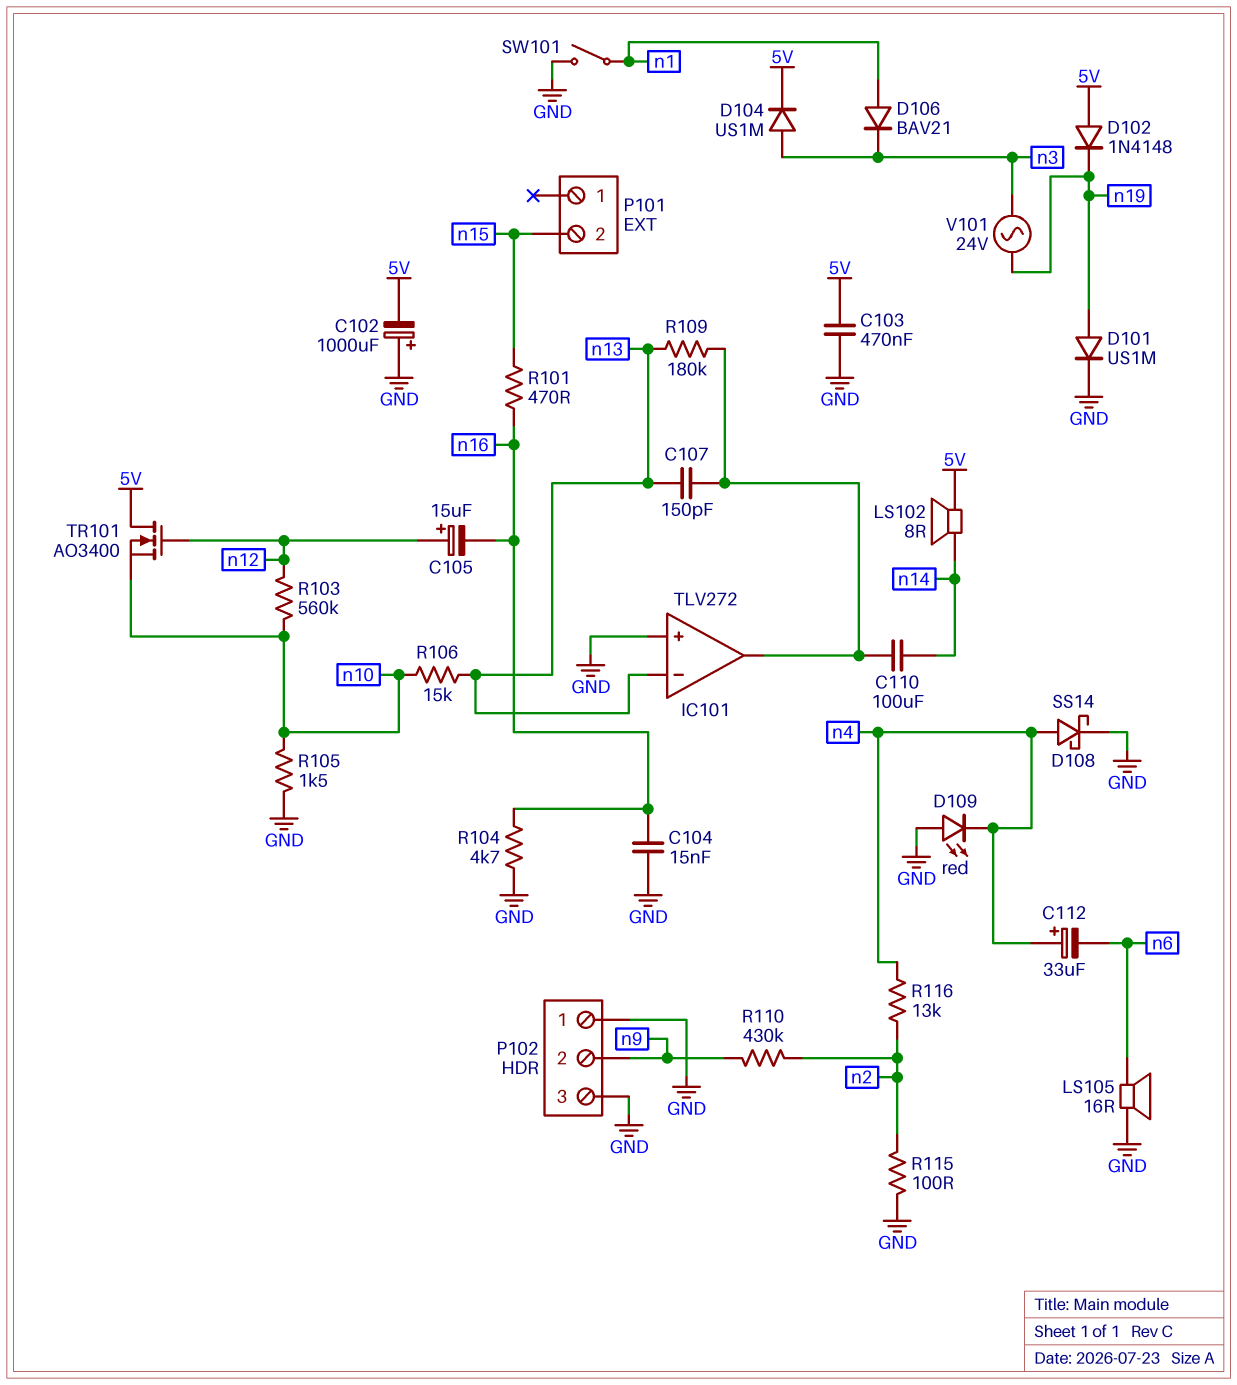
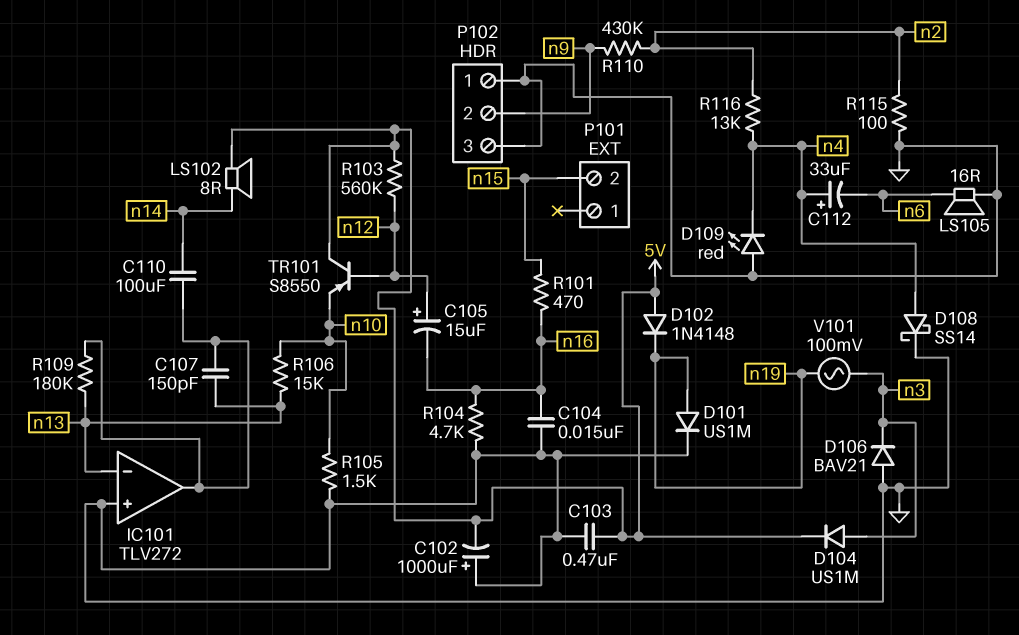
D106: diode BAV21 (A n1, K n3) -> diode BAV21 (A GND, K n3)
R103: 560k (n10, n12) -> 560k (5V, n12)
SW101: switch (GND, n1) -> none
TR101: NMOS AO3400 (G n12, D 5V, S n10) -> PNP S8550 (B n12, C 5V, E n10)
V101: AC 24V (n3, n19) -> AC 100mV (n3, n19)

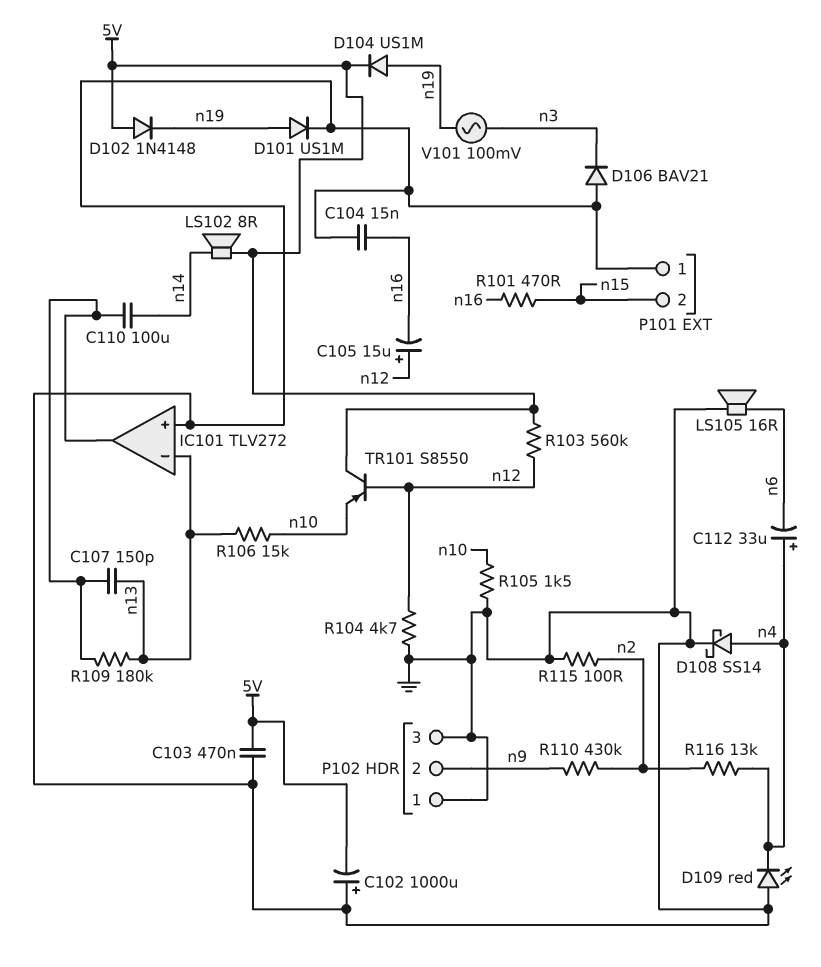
D104: diode US1M (A n3, K 5V) -> diode US1M (A n19, K 5V)
P101 pin 1: none -> GND
R104: 4.7k (GND, n16) -> 4.7k (GND, n12)

